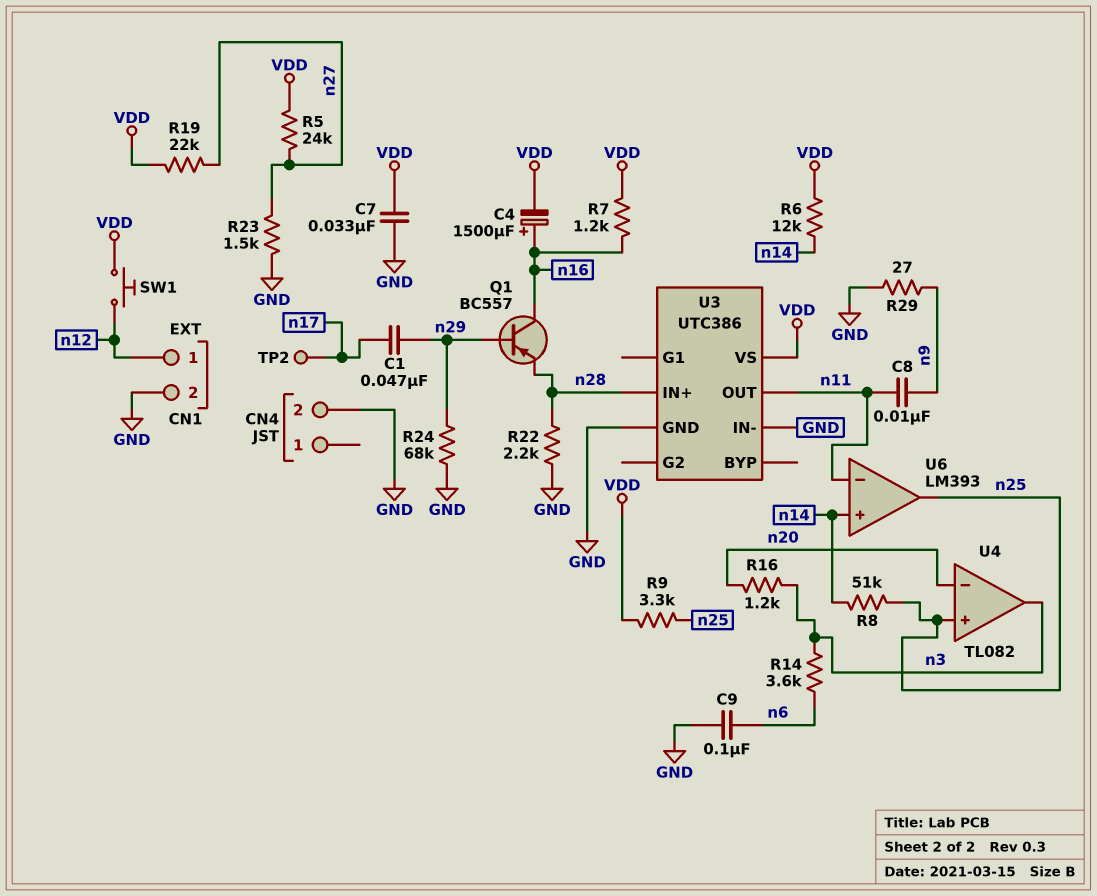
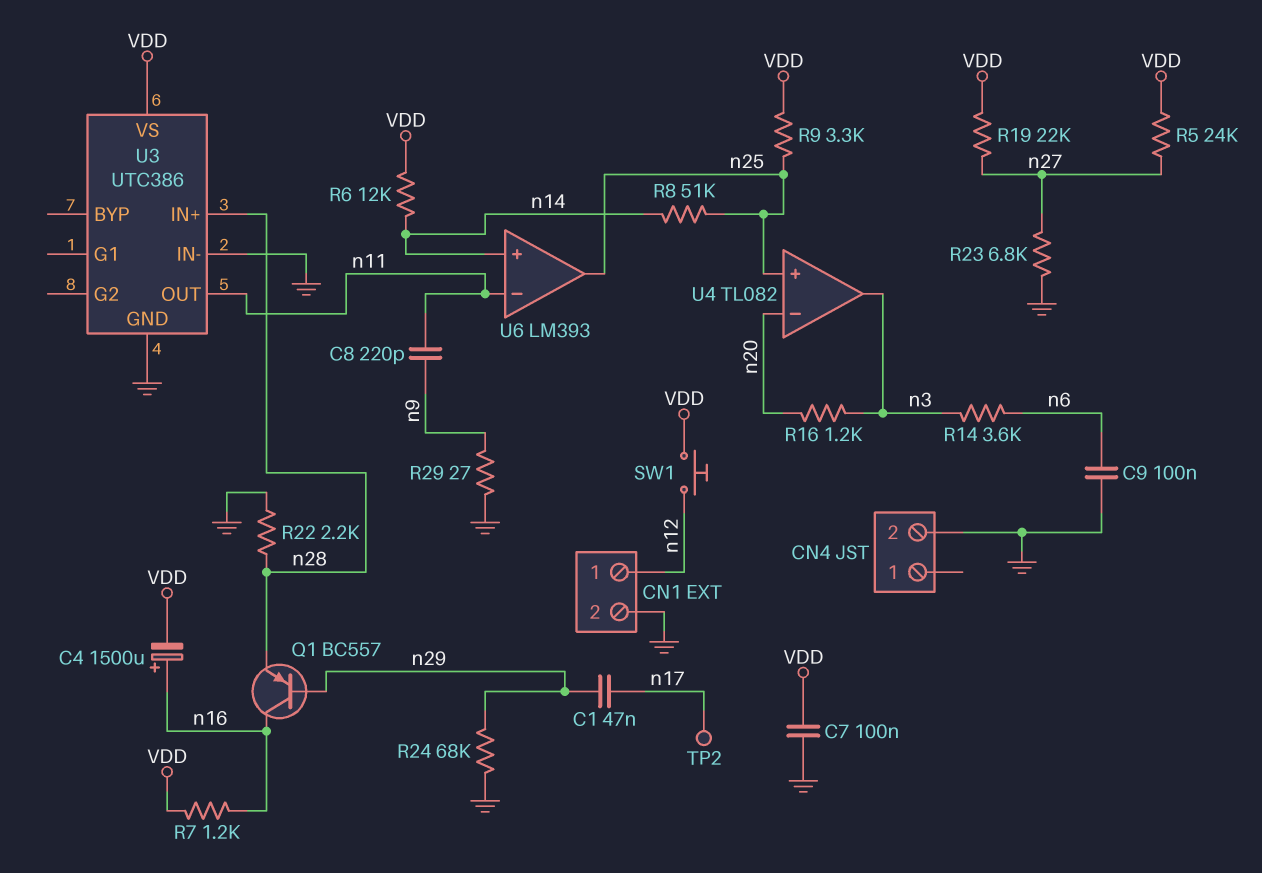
C7: 33nF (GND, VDD) -> 100nF (GND, VDD)
C8: 10nF (n9, n11) -> 220pF (n9, n11)
R23: 1.5k (GND, n27) -> 6.8k (GND, n27)

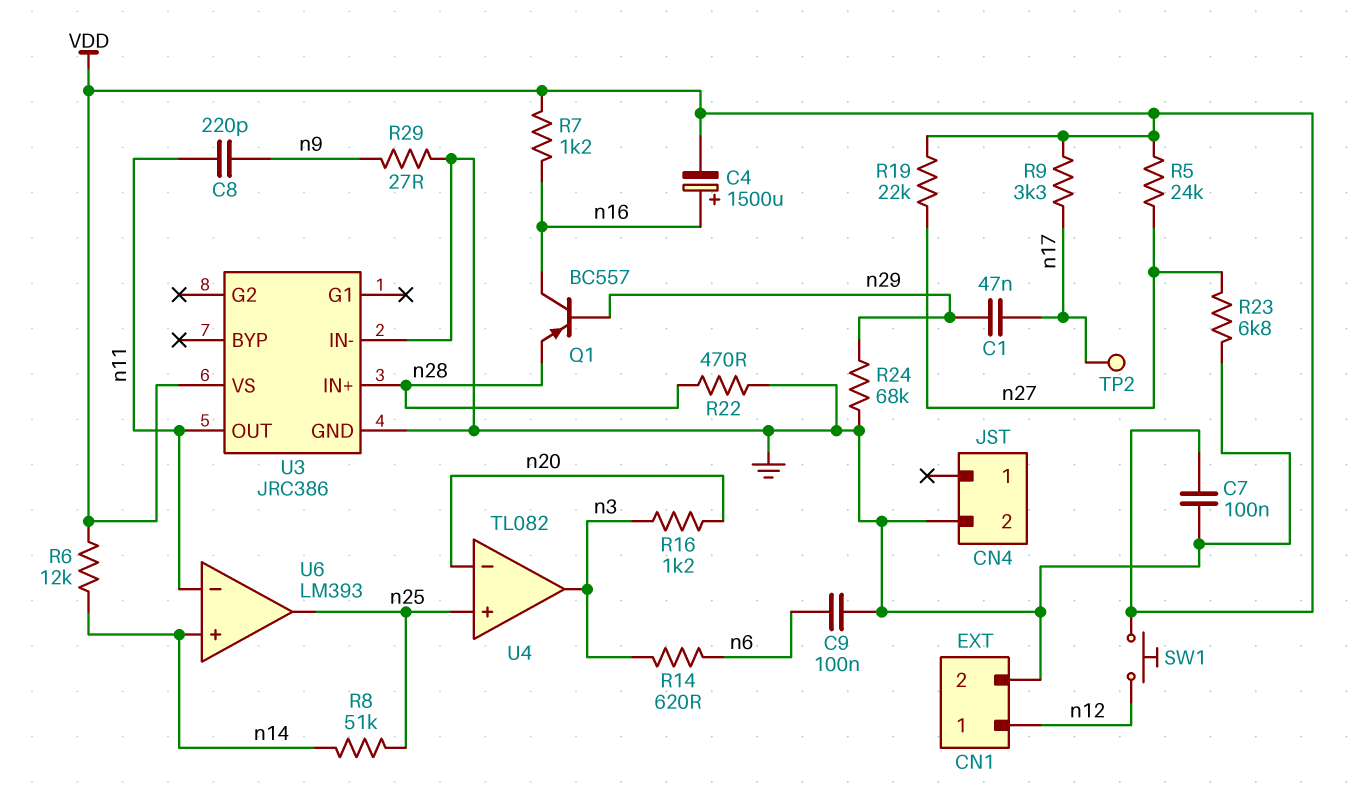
R9: 3.3k (VDD, n25) -> 3.3k (VDD, n17)
R14: 3.6k (n3, n6) -> 620 (n3, n6)
R22: 2.2k (GND, n28) -> 470 (GND, n28)
U3: UTC386 -> JRC386

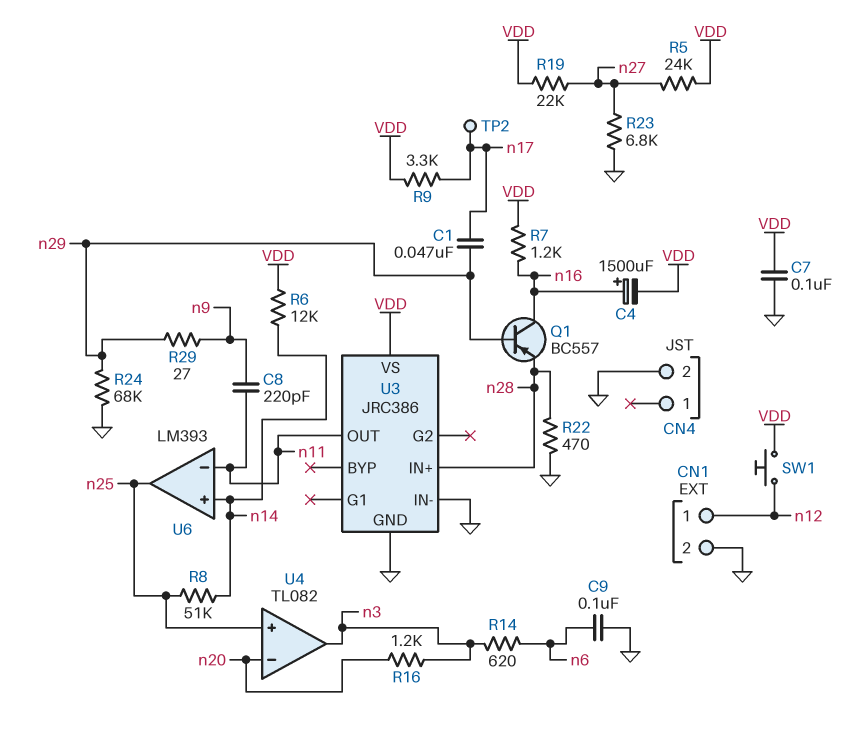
R29: 27 (GND, n9) -> 27 (n9, n29)

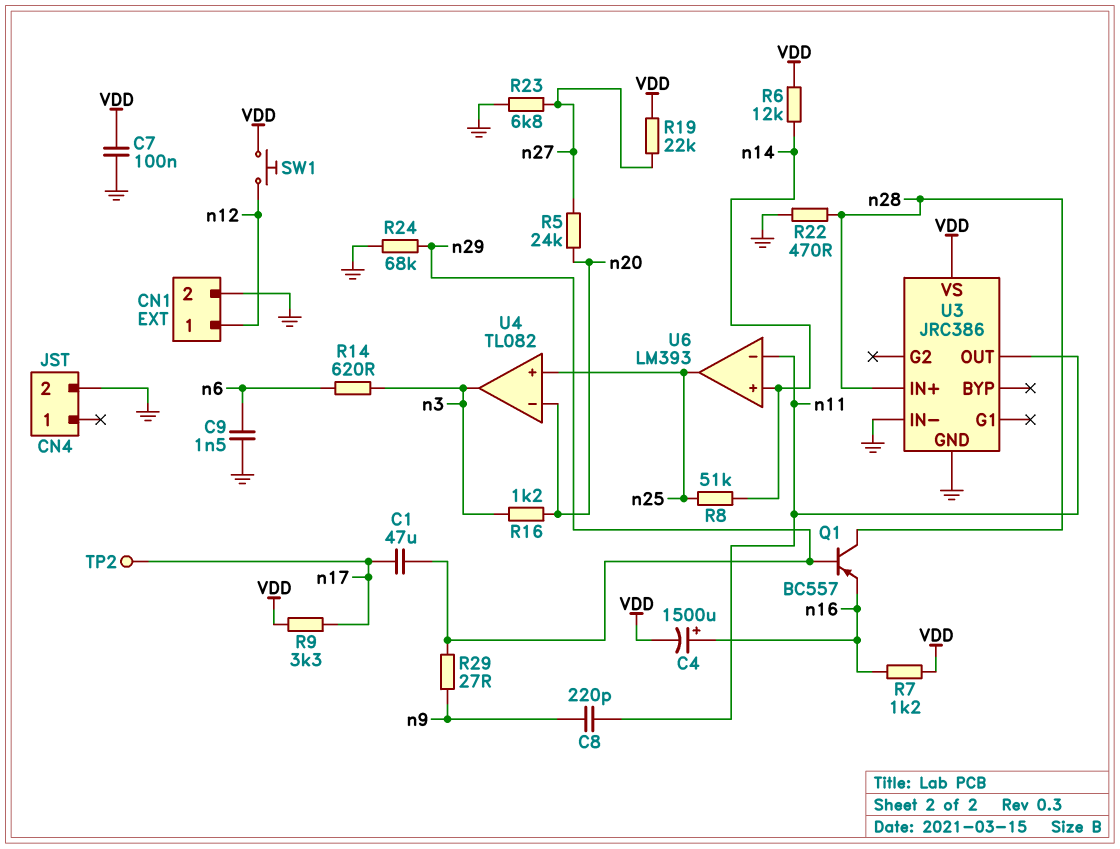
C1: 47nF (n17, n29) -> 47uF (n17, n29)
C9: 100nF (GND, n6) -> 1.5nF (GND, n6)
Q1: PNP BC557 (B n29, C n16, E n28) -> PNP BC557 (B n29, C n28, E n16)
R5: 24k (VDD, n27) -> 24k (n20, n27)

